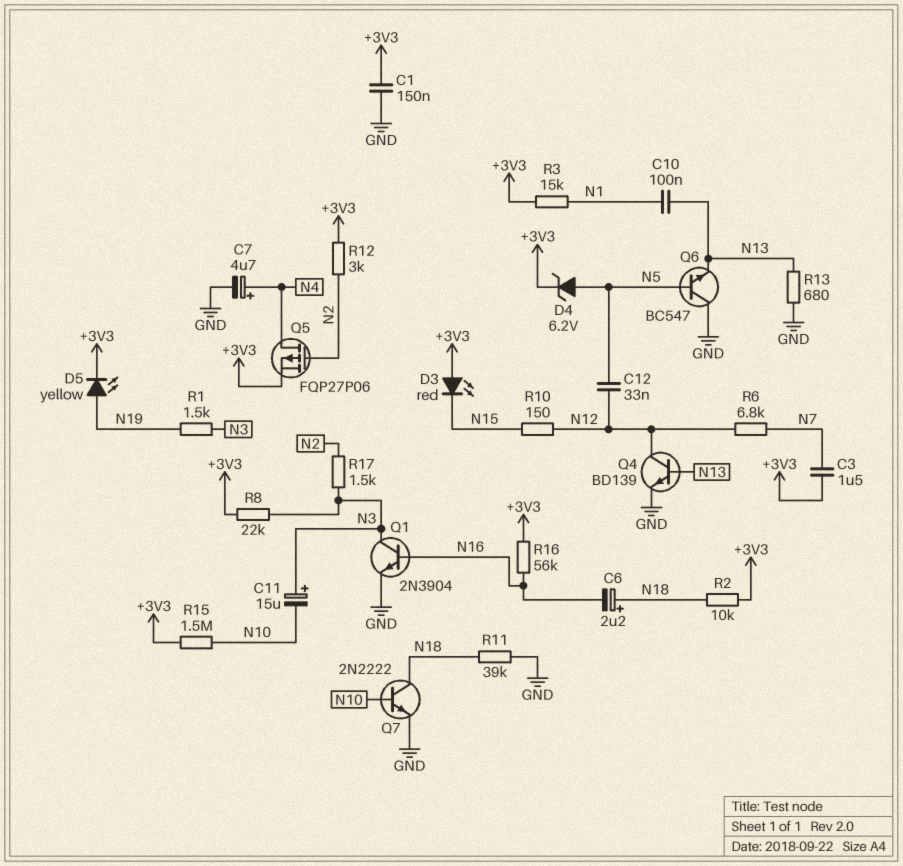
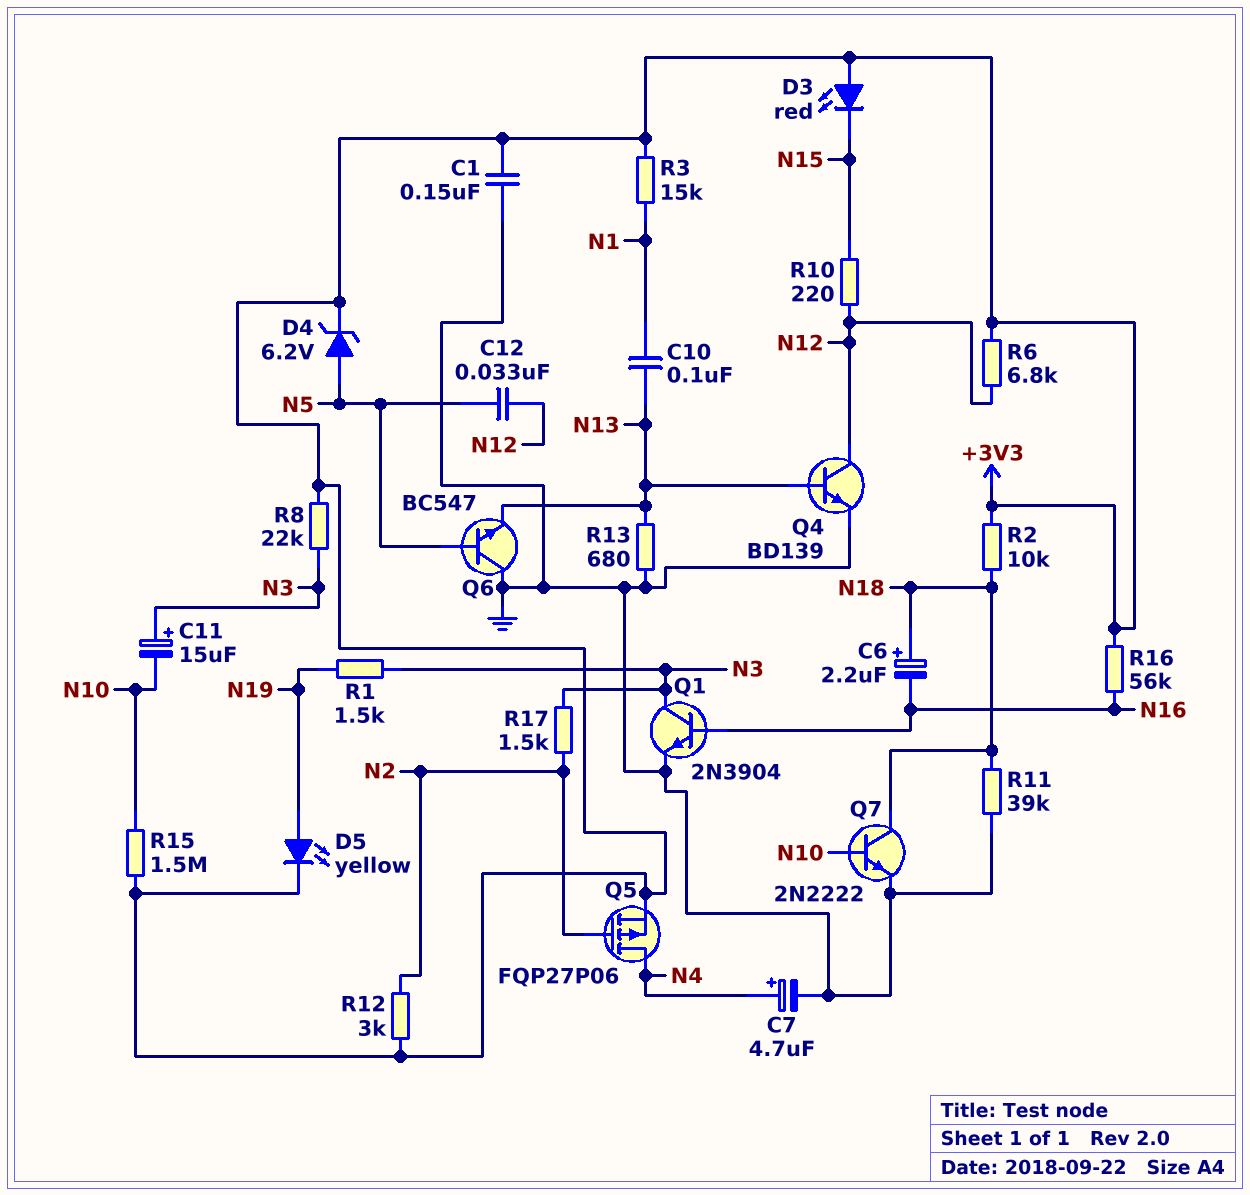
C3: 1.5uF (+3V3, N7) -> none
R6: 6.8k (N7, N12) -> 6.8k (+3V3, N12)
R10: 150 (N12, N15) -> 220 (N12, N15)

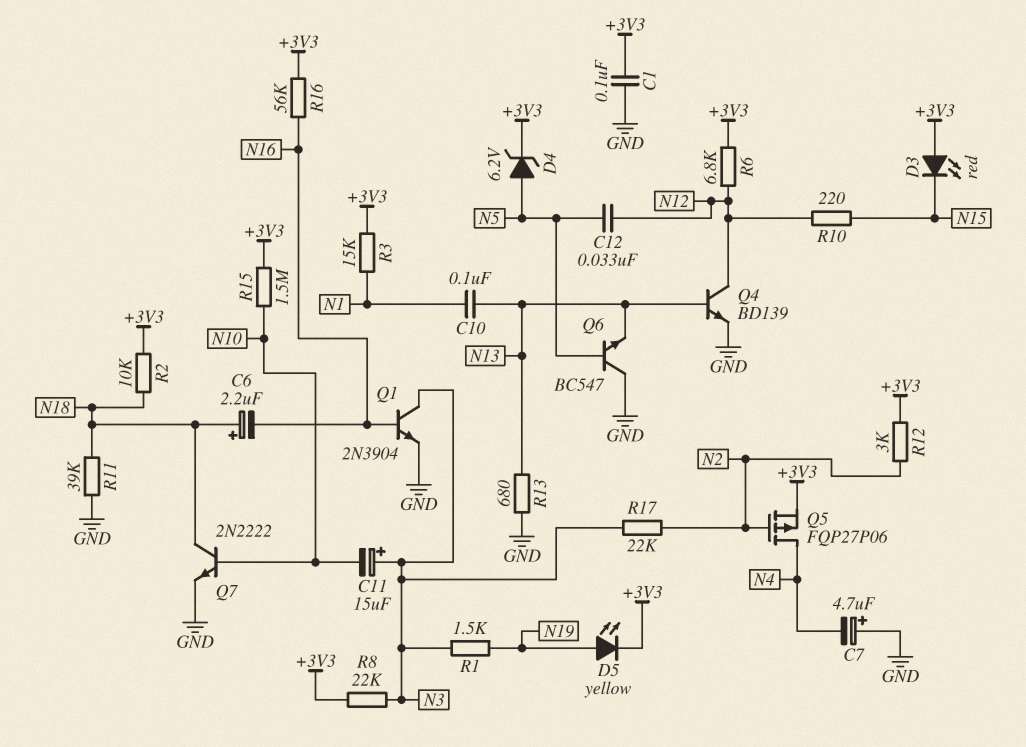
C1: 150nF (+3V3, GND) -> 100nF (+3V3, GND)
C7: 4.7uF (plus N4, minus GND) -> 4.7uF (plus GND, minus N4)
R17: 1.5k (N2, N3) -> 22k (N2, N3)

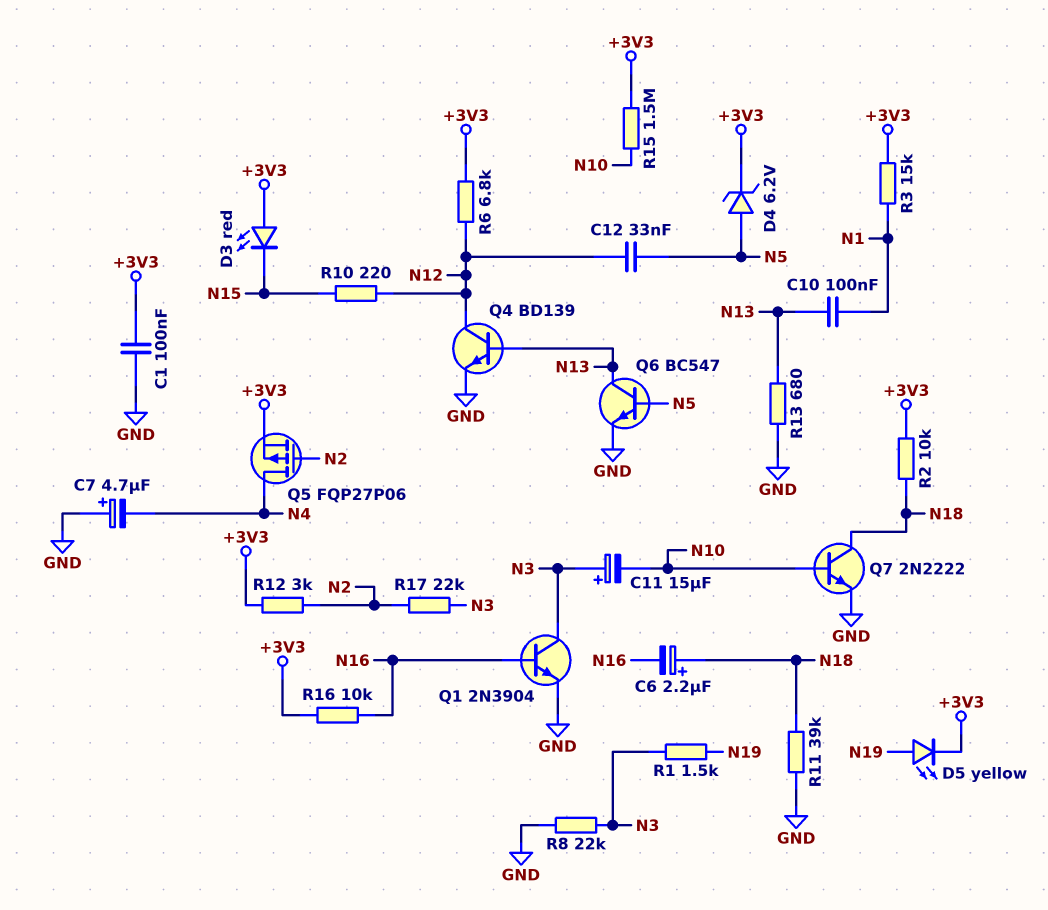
Q6: NPN BC547 (B N5, C GND, E N13) -> NPN BC547 (B N5, C N13, E GND)
R8: 22k (+3V3, N3) -> 22k (GND, N3)
R16: 56k (+3V3, N16) -> 10k (+3V3, N16)

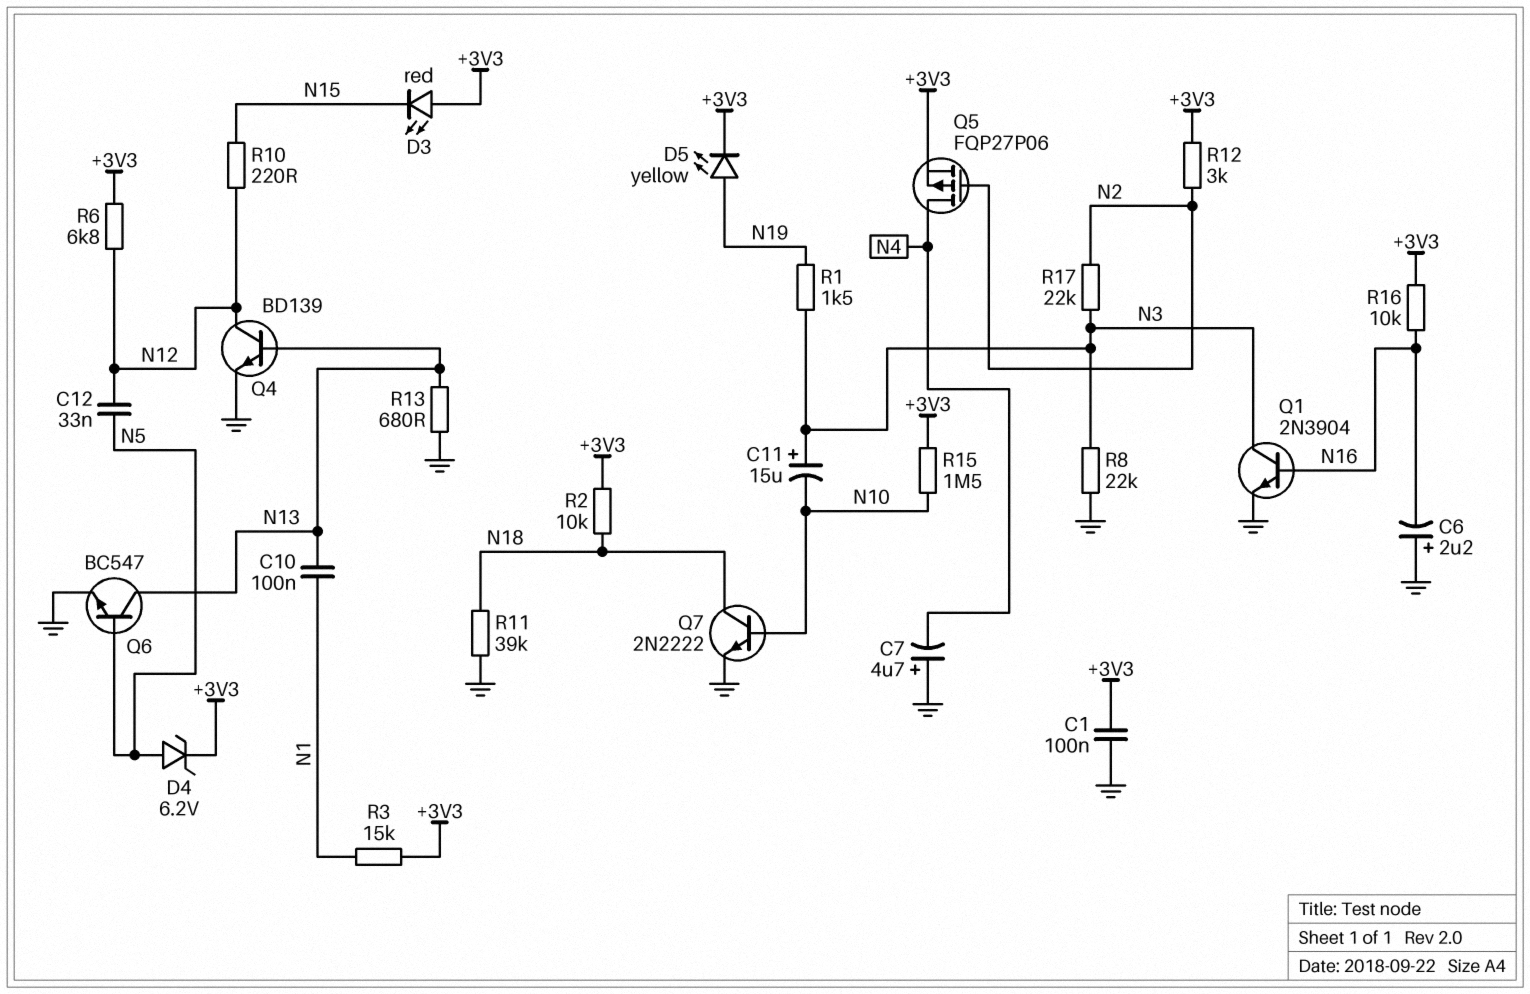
C6: 2.2uF (plus N18, minus N16) -> 2.2uF (plus GND, minus N16)

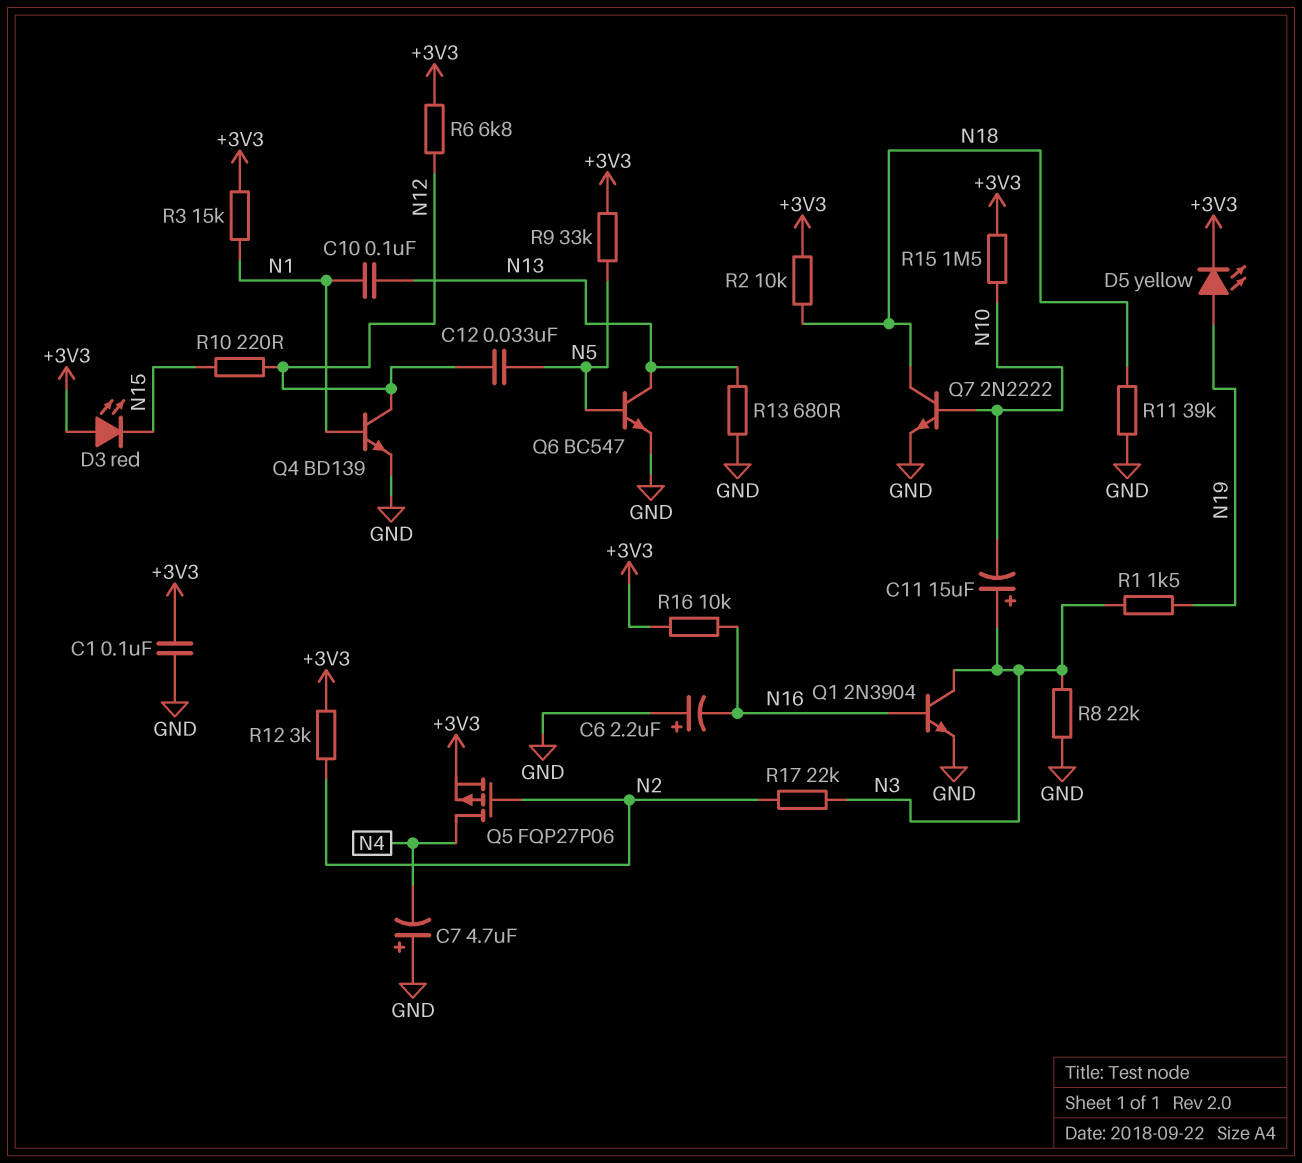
D4: zener 6.2V (A N5, K +3V3) -> none
Q4: NPN BD139 (B N13, C N12, E GND) -> NPN BD139 (B N1, C N12, E GND)
R9: none -> 33k (+3V3, N5)

